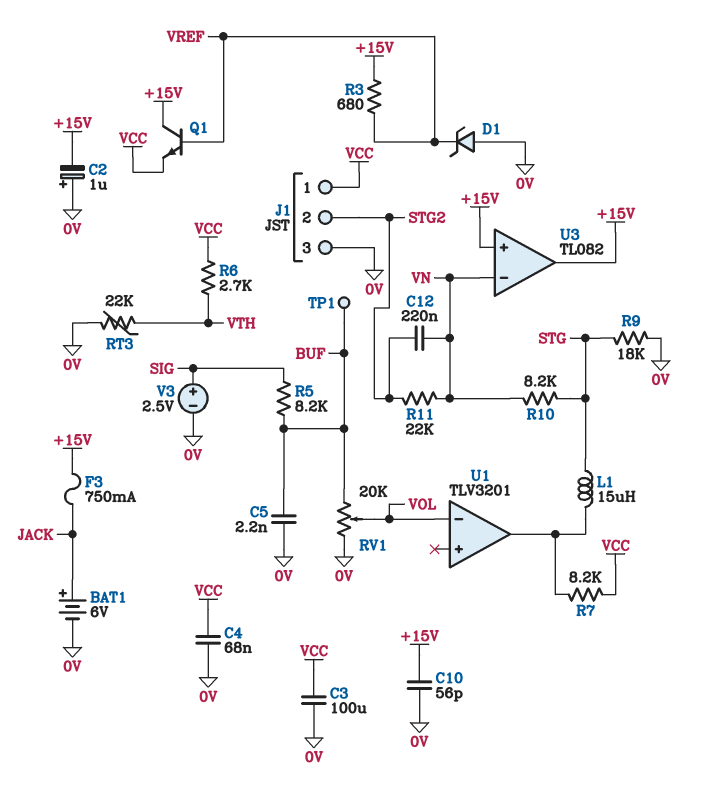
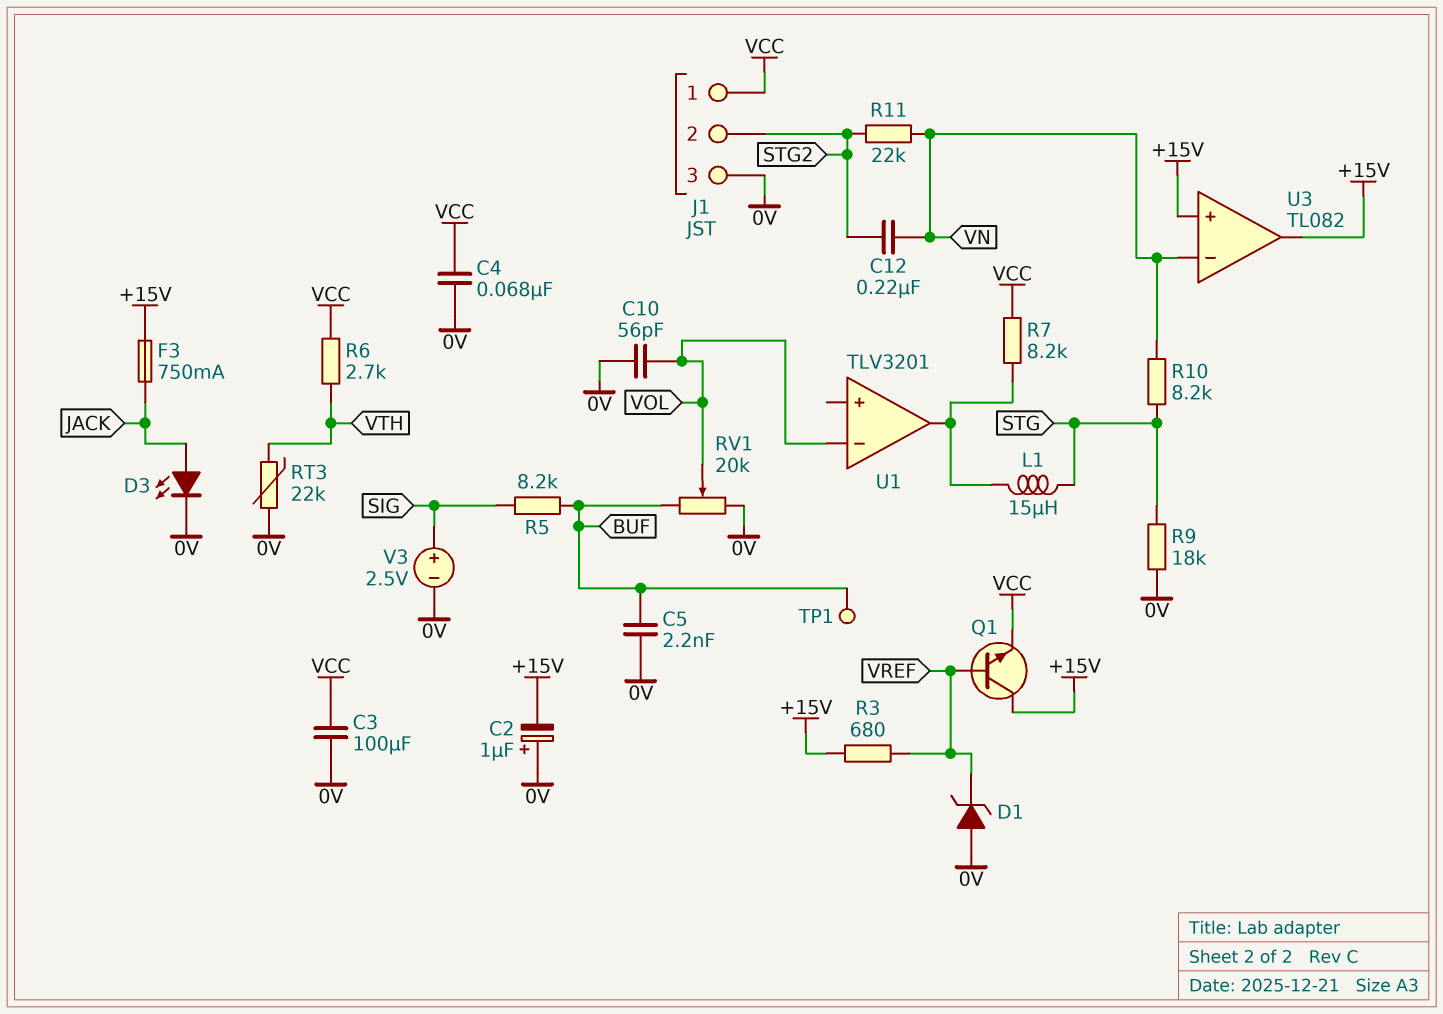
BAT1: 6V (plus JACK, minus 0V) -> none
C10: 56pF (+15V, 0V) -> 56pF (0V, VOL)
D3: none -> LED (A JACK, K 0V)

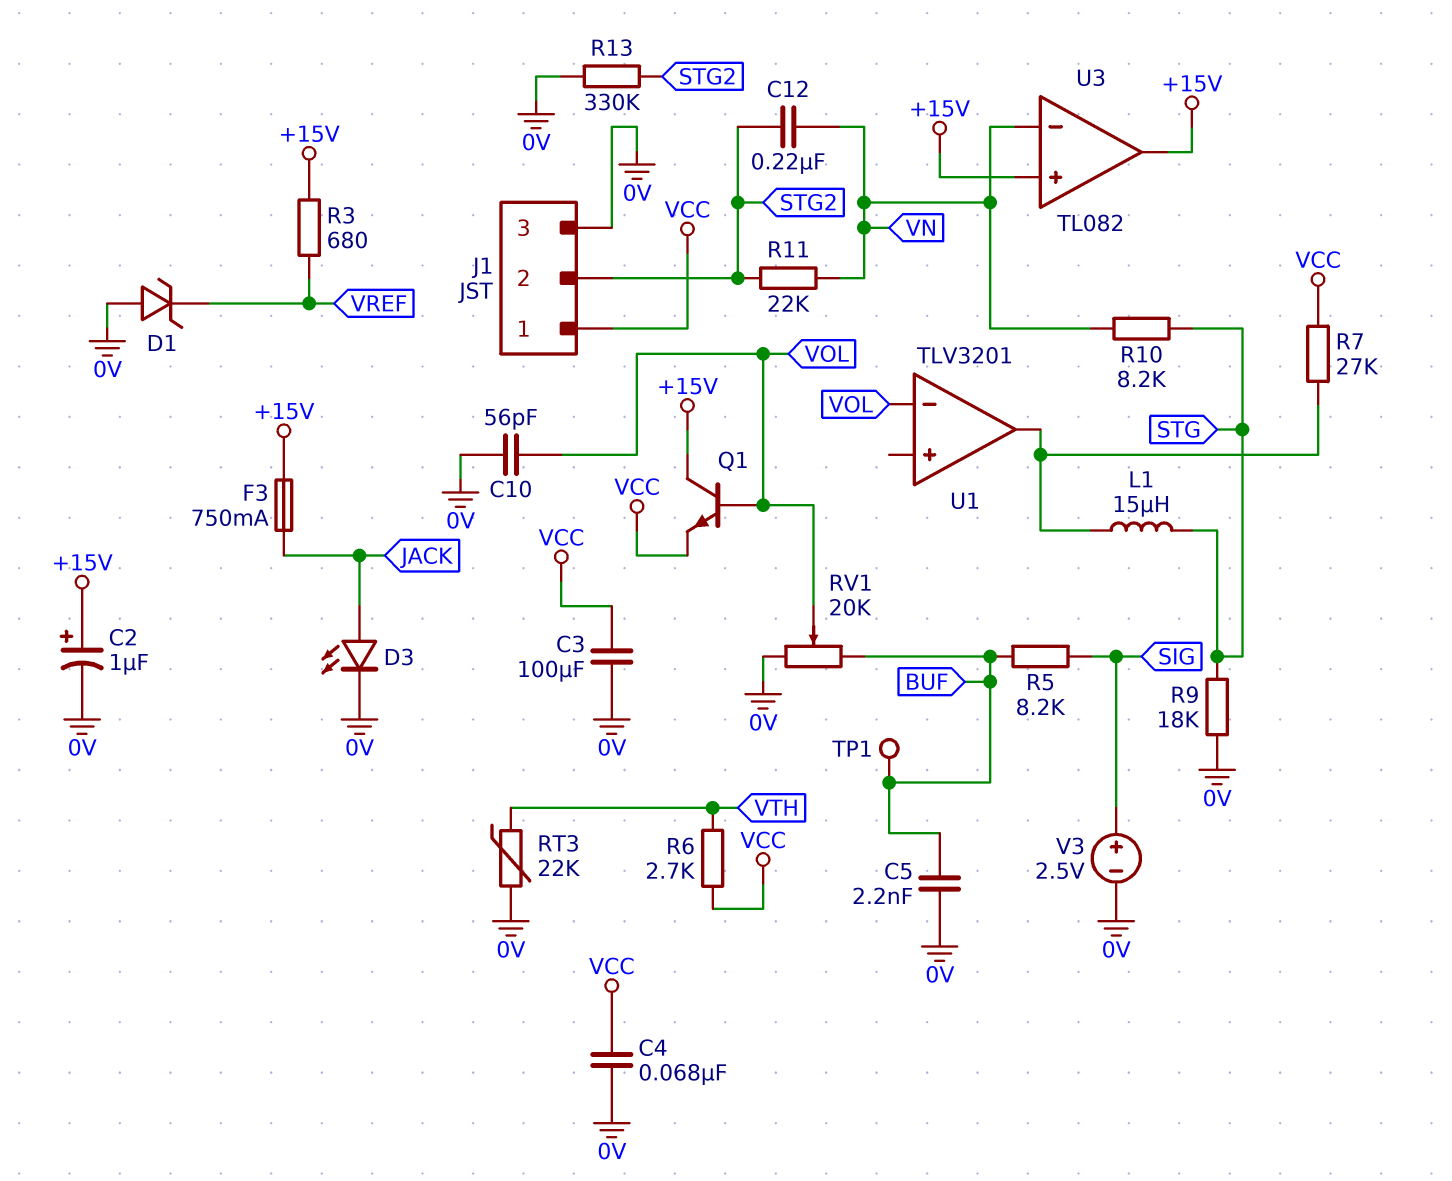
C2: 1uF (plus 0V, minus +15V) -> 1uF (plus +15V, minus 0V)
Q1: NPN (B VREF, C +15V, E VCC) -> NPN (B VOL, C +15V, E VCC)
R7: 8.2k (U1/out, VCC) -> 27k (U1/out, VCC)
R13: none -> 330k (0V, STG2)

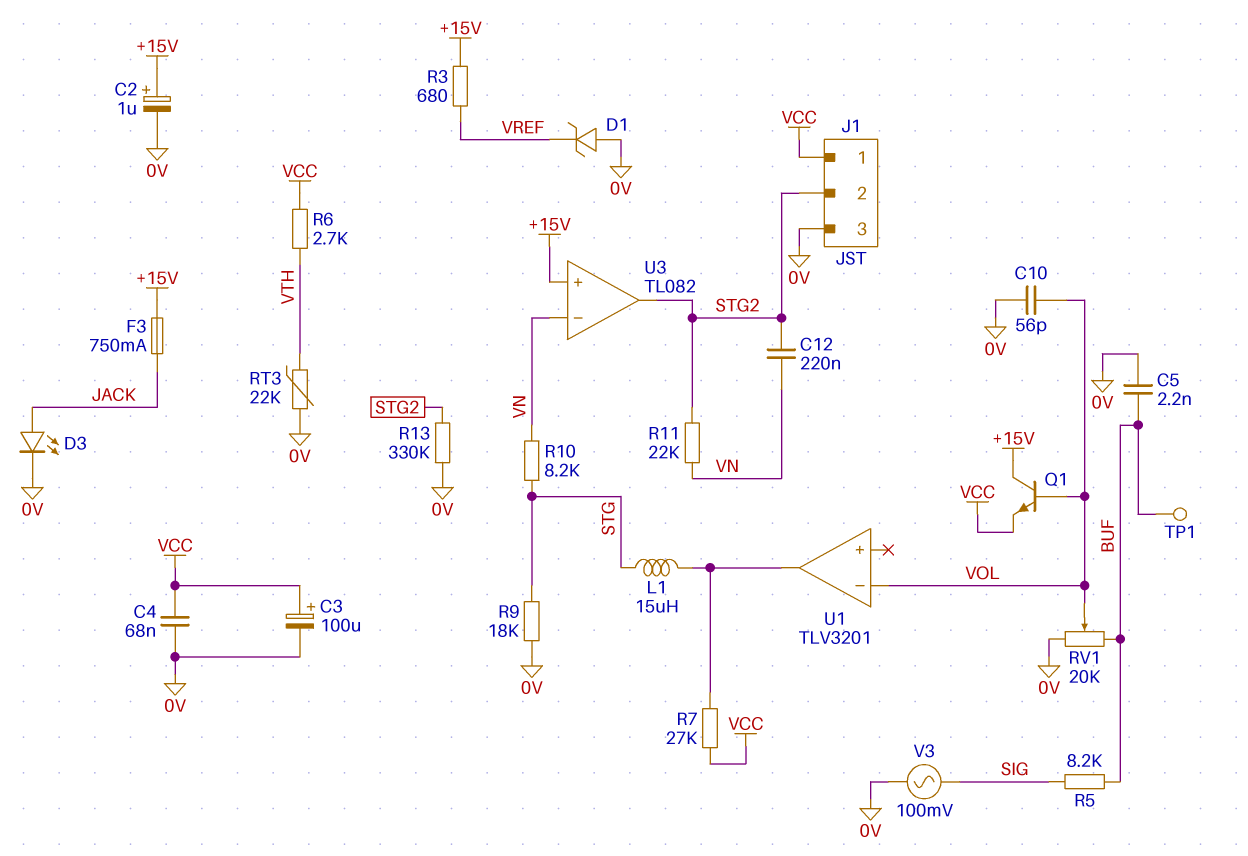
C3: 100uF (0V, VCC) -> 100uF (plus VCC, minus 0V)
U3 pin out: +15V -> STG2
V3: 2.5V (plus SIG, minus 0V) -> AC 100mV (0V, SIG)

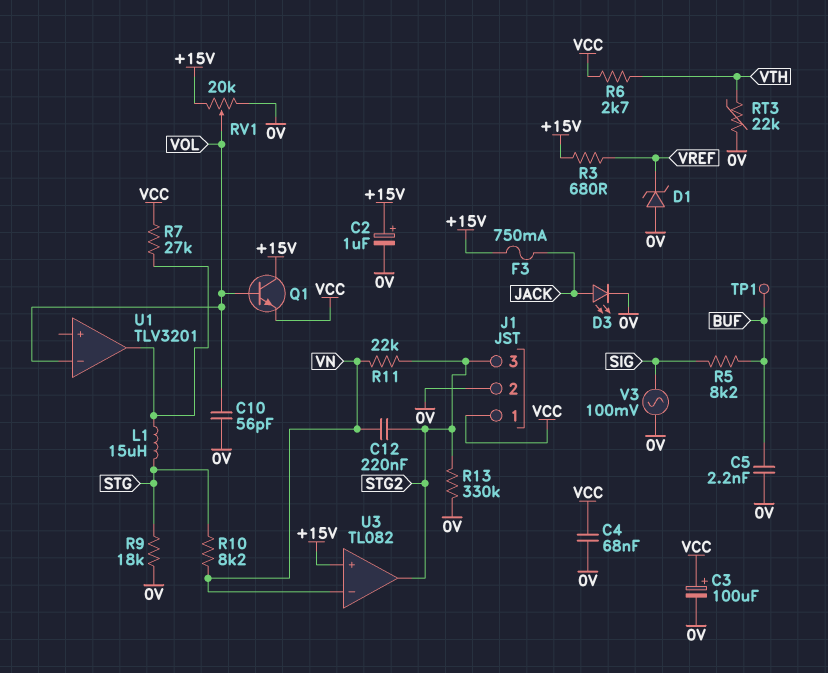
J1 pin 2: STG2 -> 0V
J1 pin 3: 0V -> STG2
RV1: 20k (0V, BUF, wiper VOL) -> 20k (+15V, 0V, wiper VOL)

